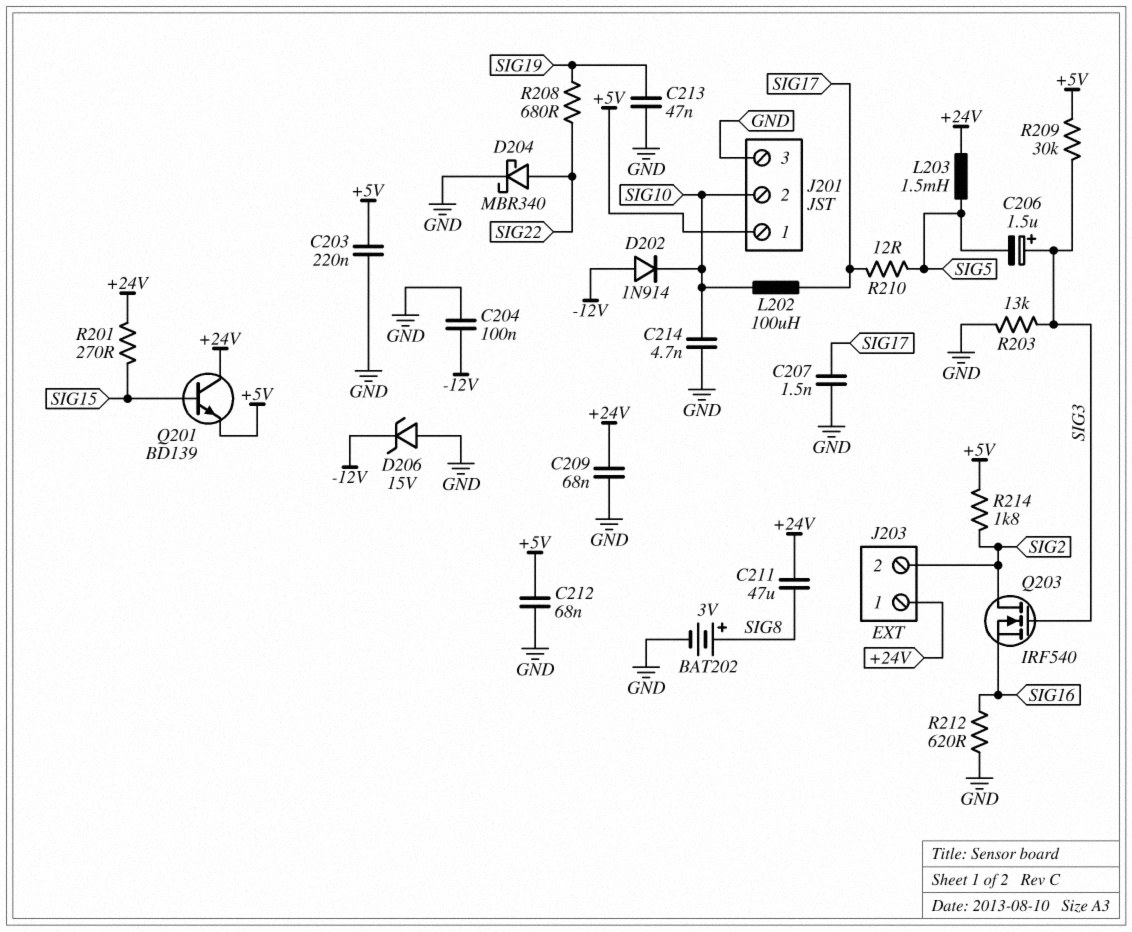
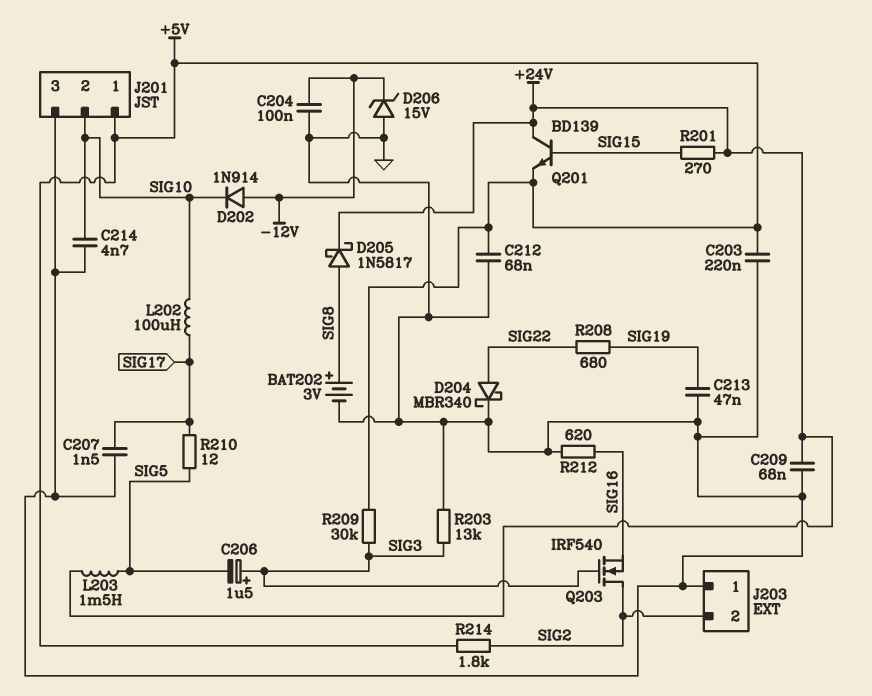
C211: 47uF (+24V, SIG8) -> none
D205: none -> schottky 1N5817 (A SIG8, K +24V)
J203 pin 1: +24V -> GND

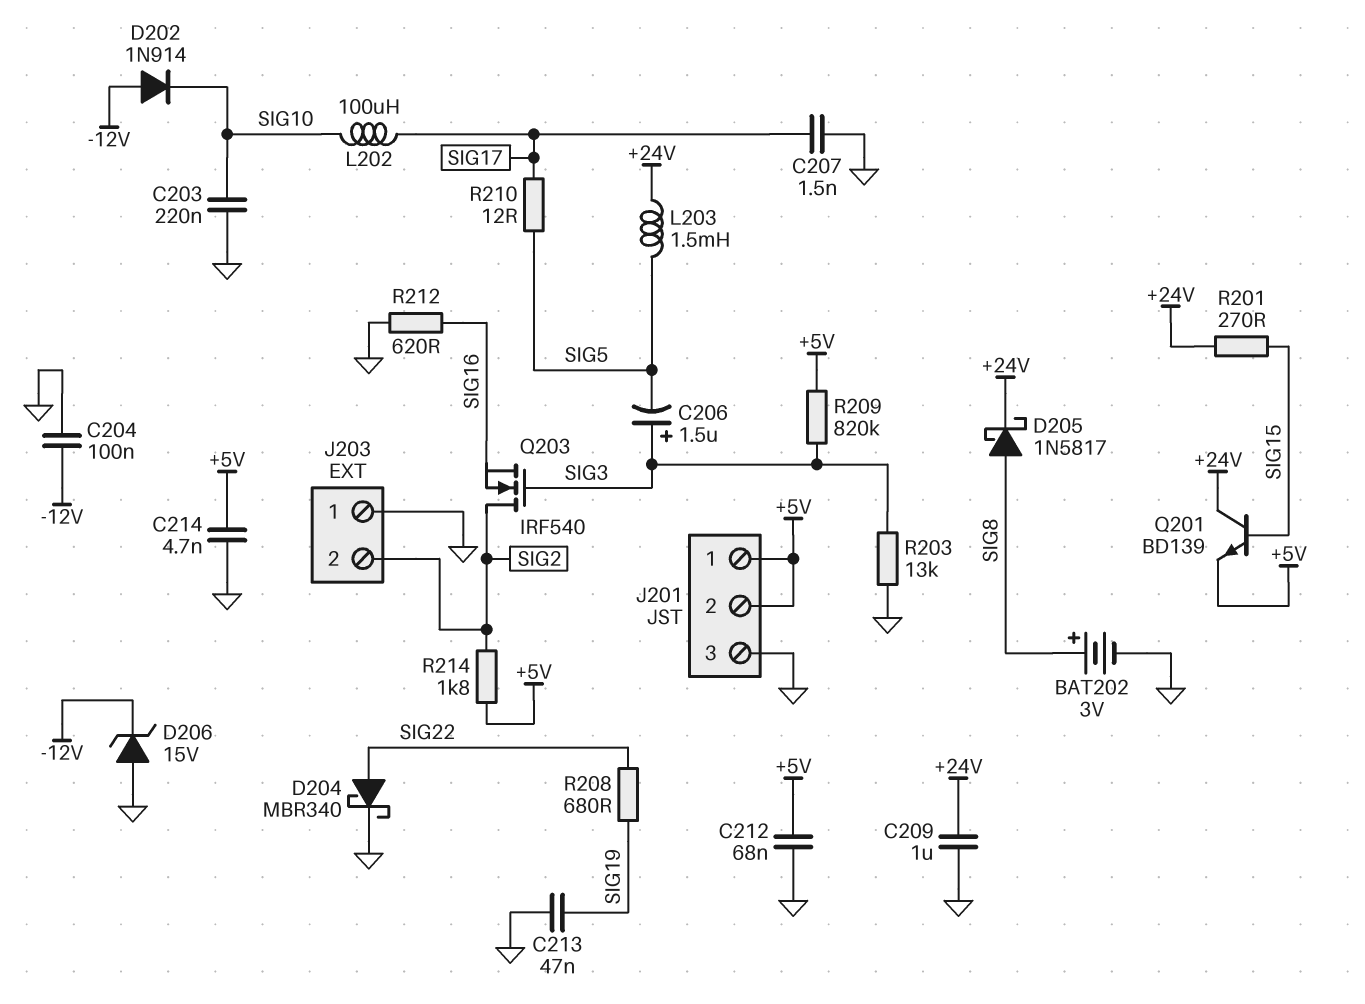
C203: 220nF (+5V, GND) -> 220nF (GND, SIG10)
C209: 68nF (+24V, GND) -> 1uF (+24V, GND)
C214: 4.7nF (GND, SIG10) -> 4.7nF (+5V, GND)
J201 pin 2: SIG10 -> +5V
R209: 30k (+5V, SIG3) -> 820k (+5V, SIG3)

